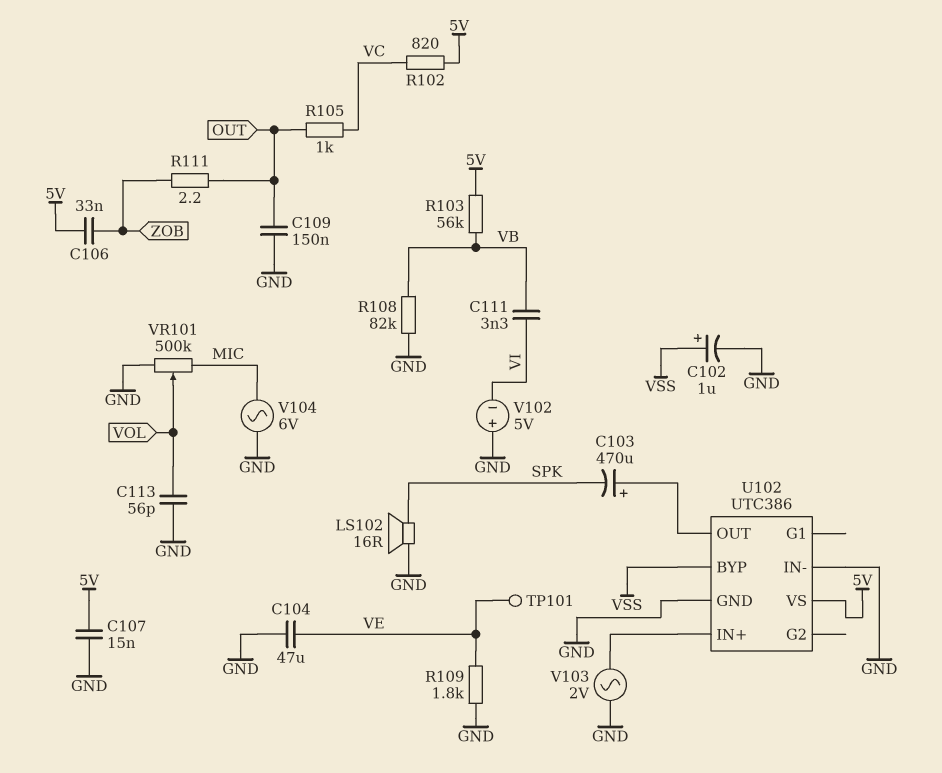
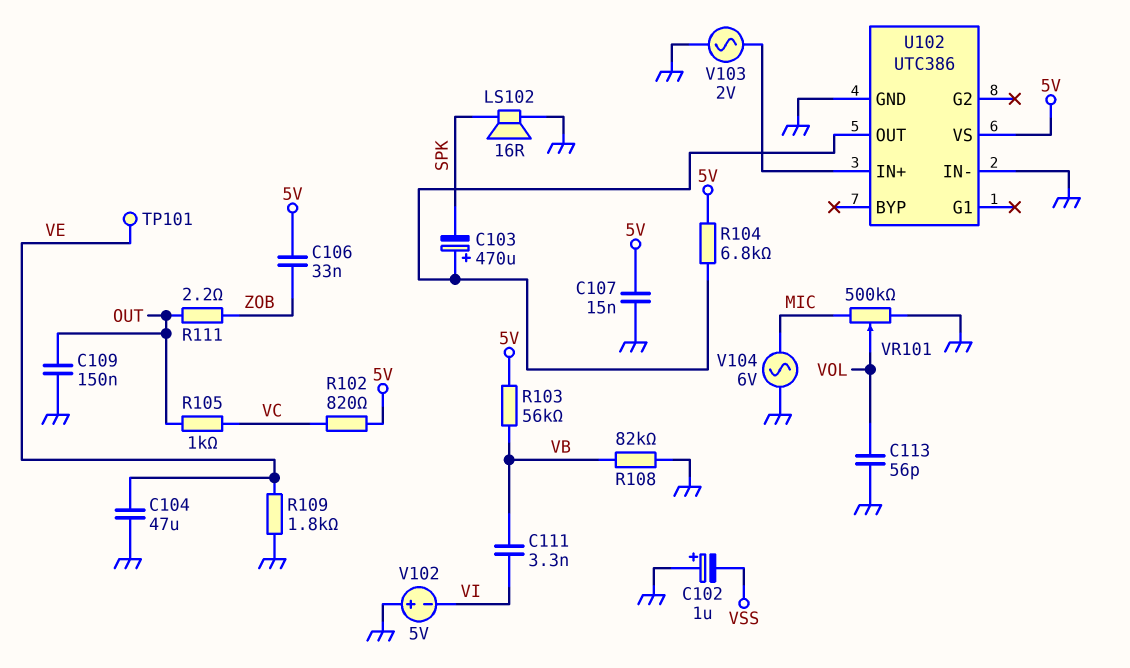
C102: 1uF (plus VSS, minus GND) -> 1uF (plus GND, minus VSS)
R104: none -> 6.8k (5V, U102/OUT)
U102 pin BYP: VSS -> none

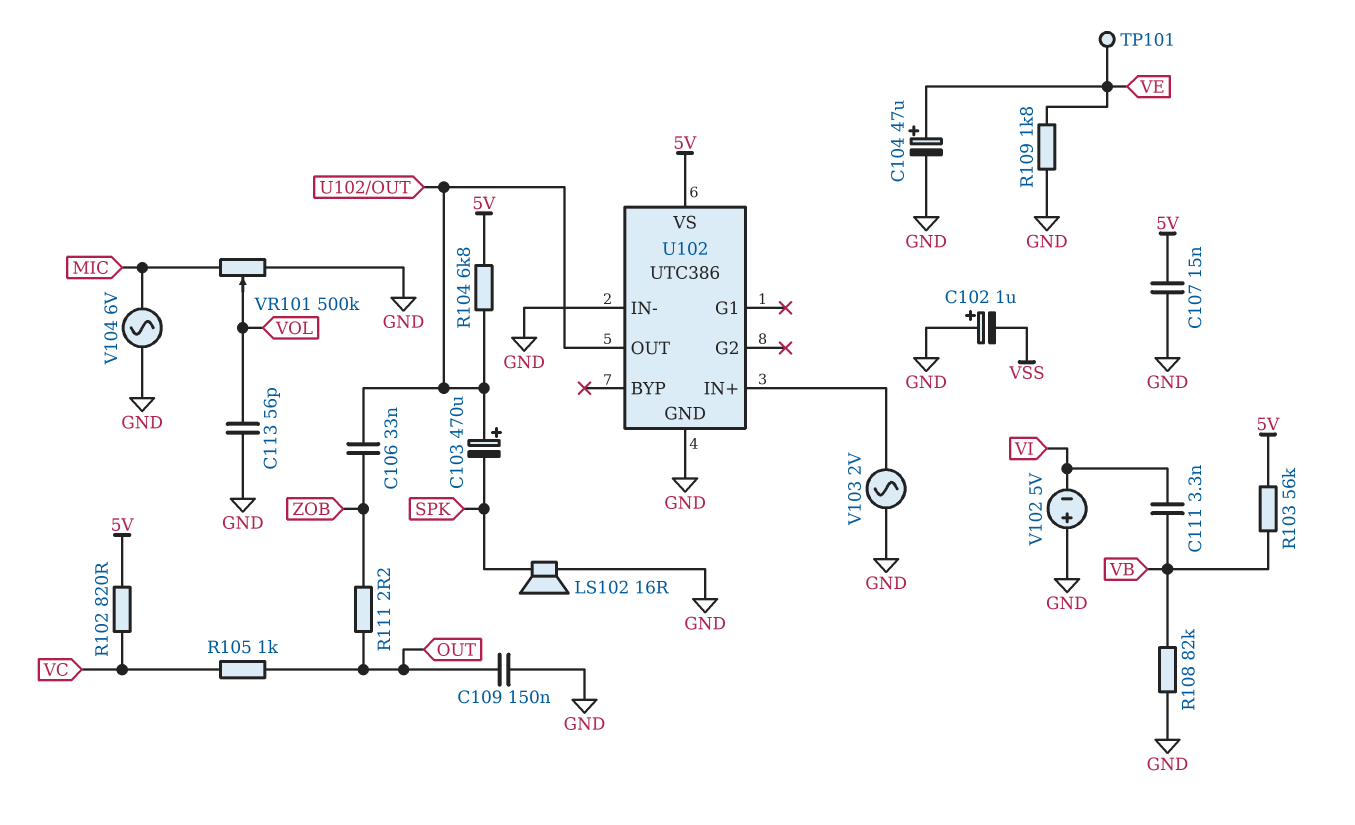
C104: 47uF (GND, VE) -> 47uF (plus VE, minus GND)
C106: 33nF (5V, ZOB) -> 33nF (U102/OUT, ZOB)

